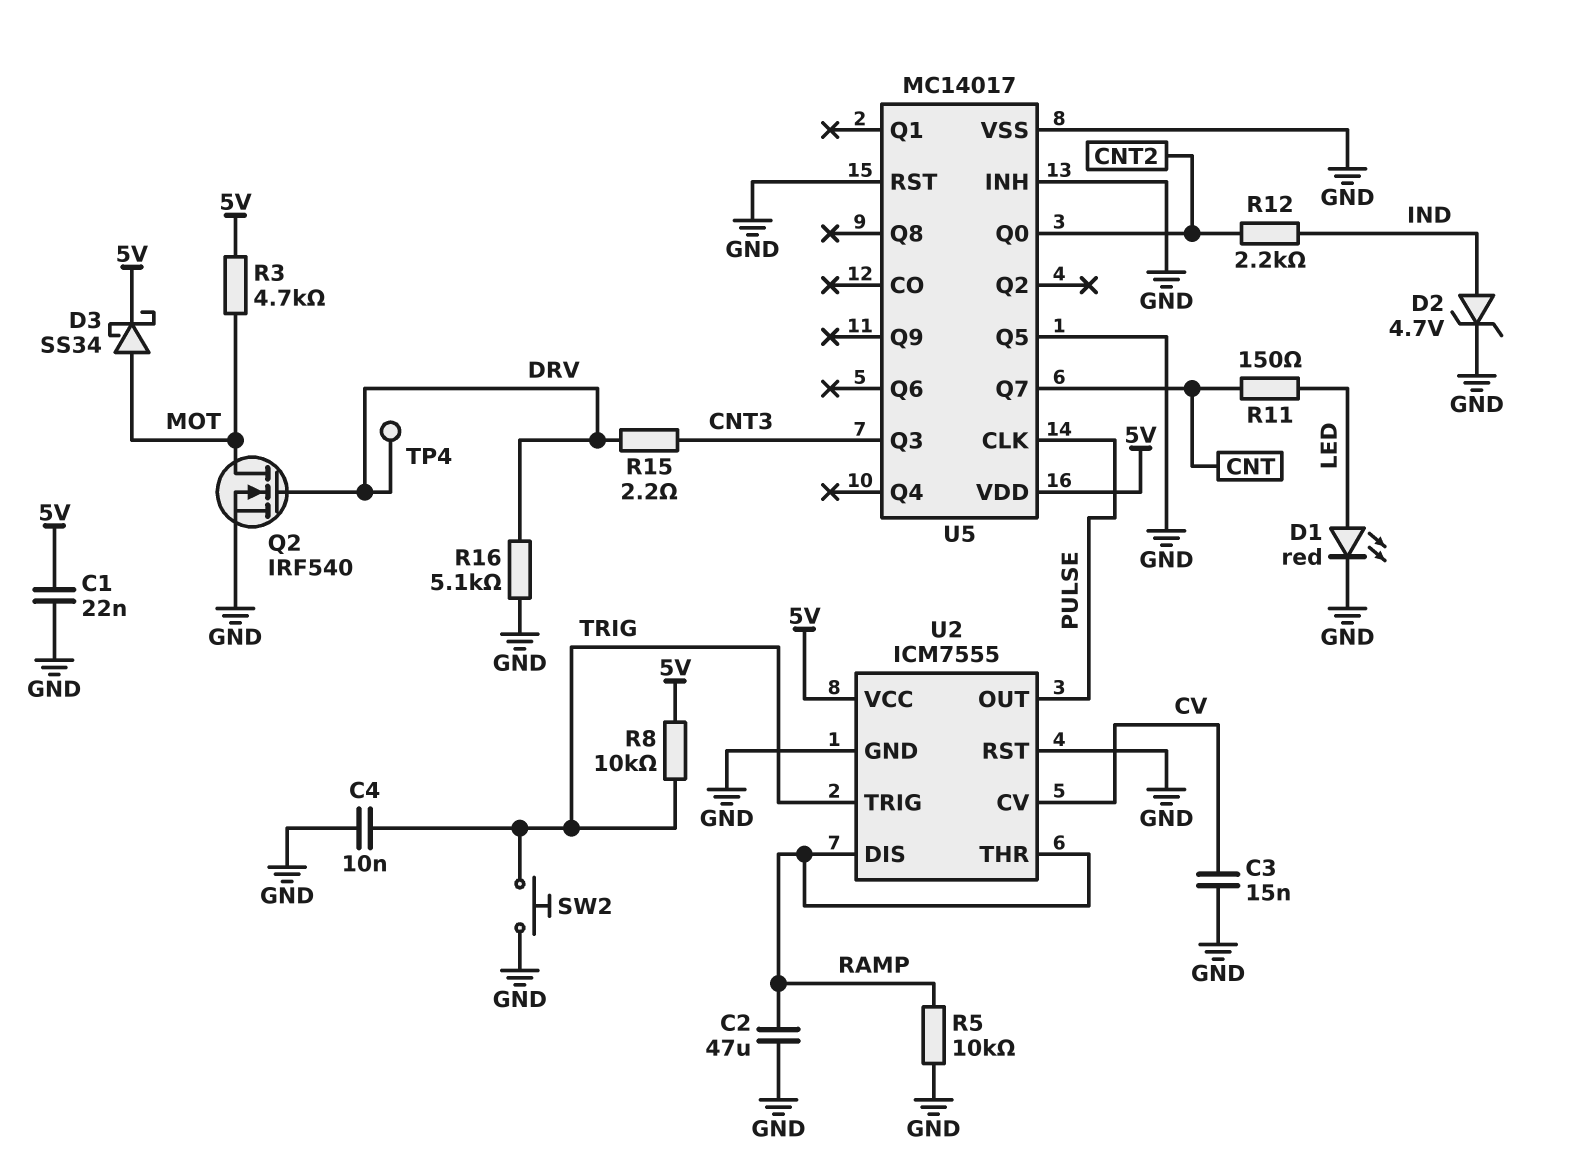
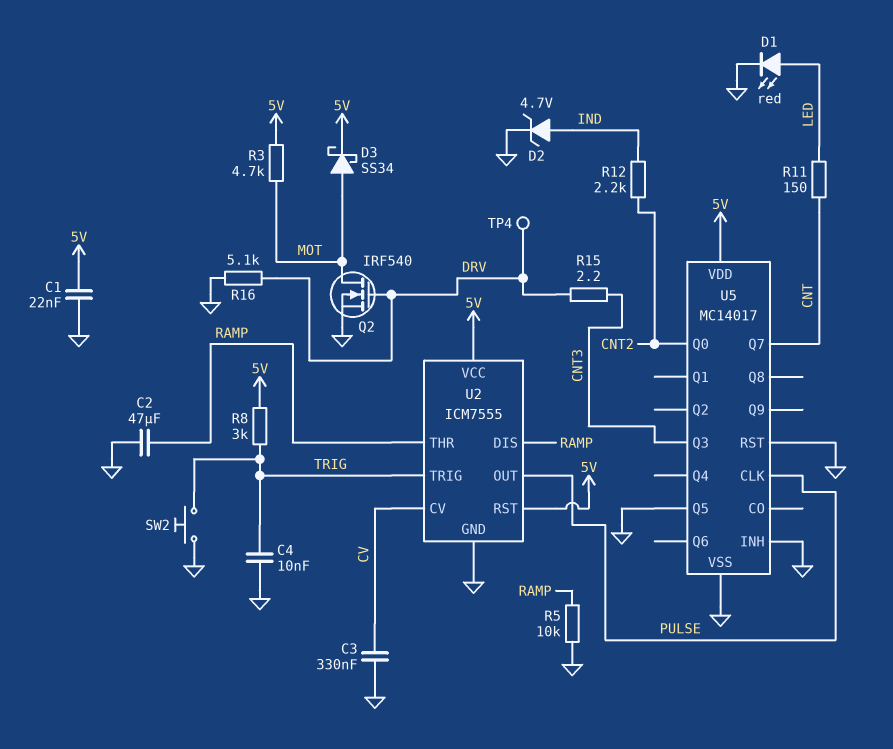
C3: 15nF (CV, GND) -> 330nF (CV, GND)
R8: 10k (5V, TRIG) -> 3k (5V, TRIG)
U2 pin RST: GND -> 5V

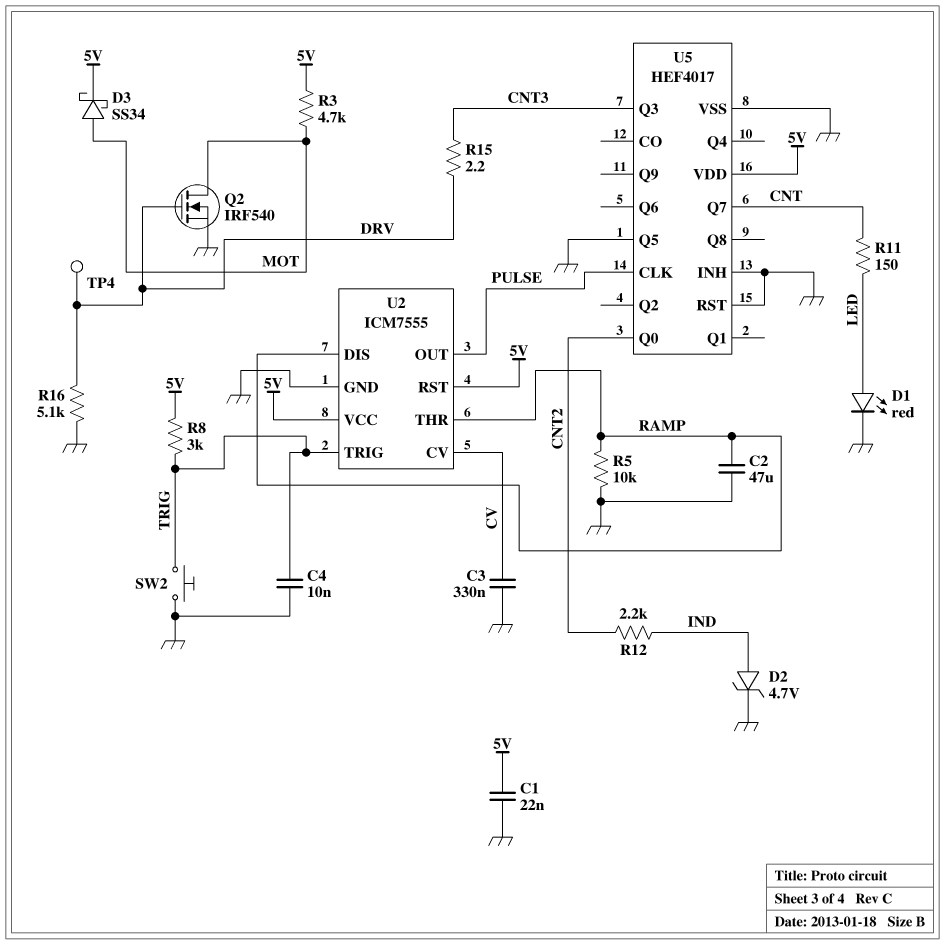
U5: MC14017 -> HEF4017

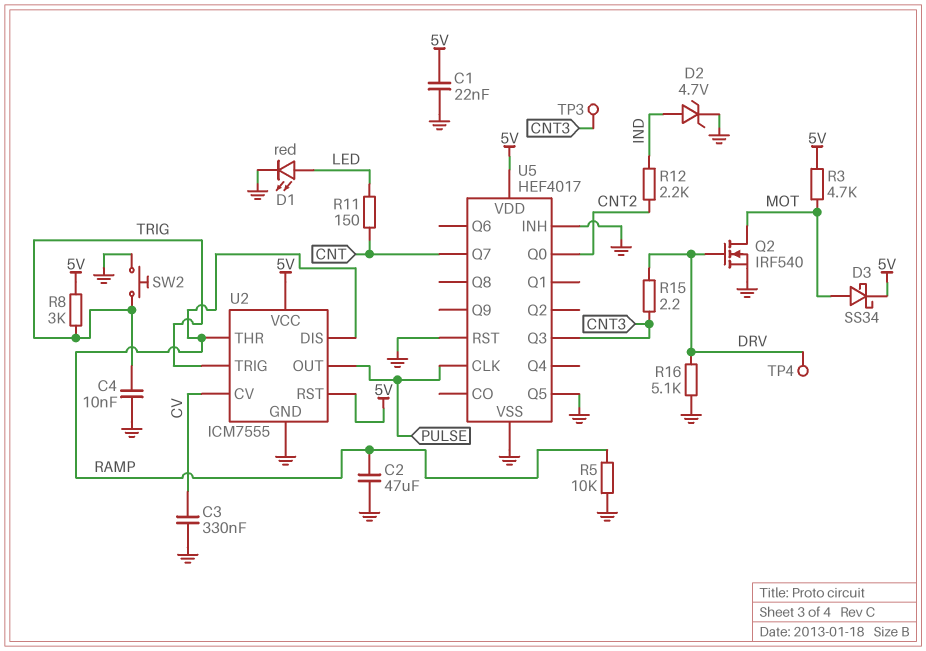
TP3: none -> test point (CNT3)

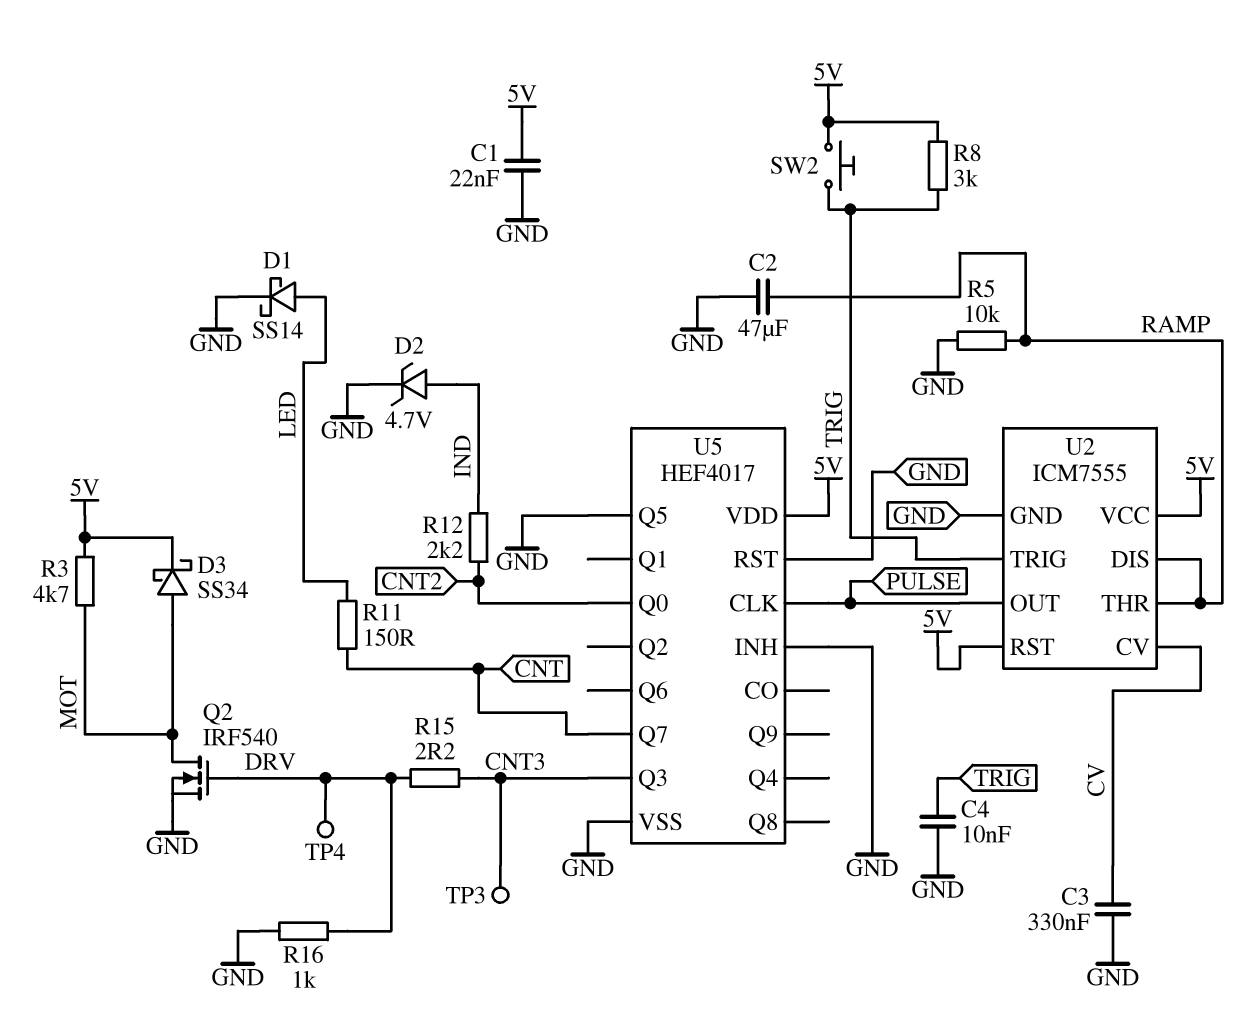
D1: LED red (A LED, K GND) -> schottky SS14 (A LED, K GND)
R16: 5.1k (DRV, GND) -> 1k (DRV, GND)
SW2: button (GND, TRIG) -> button (5V, TRIG)

